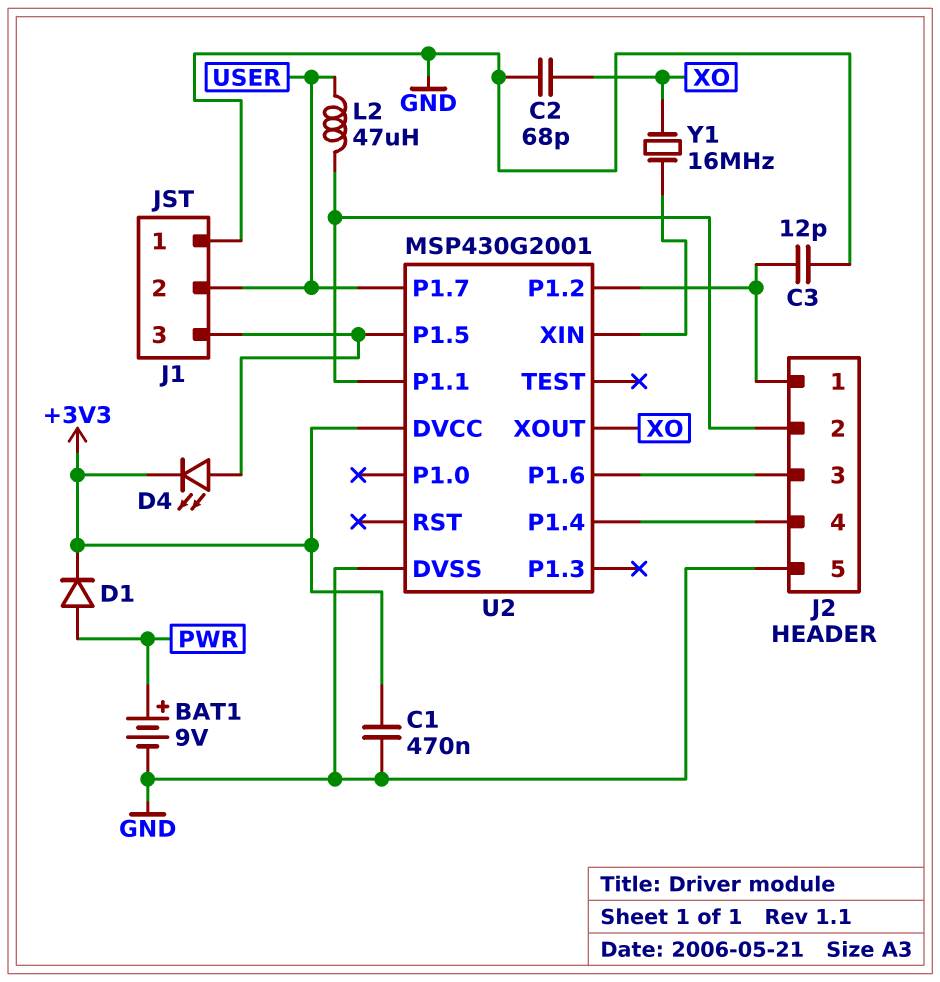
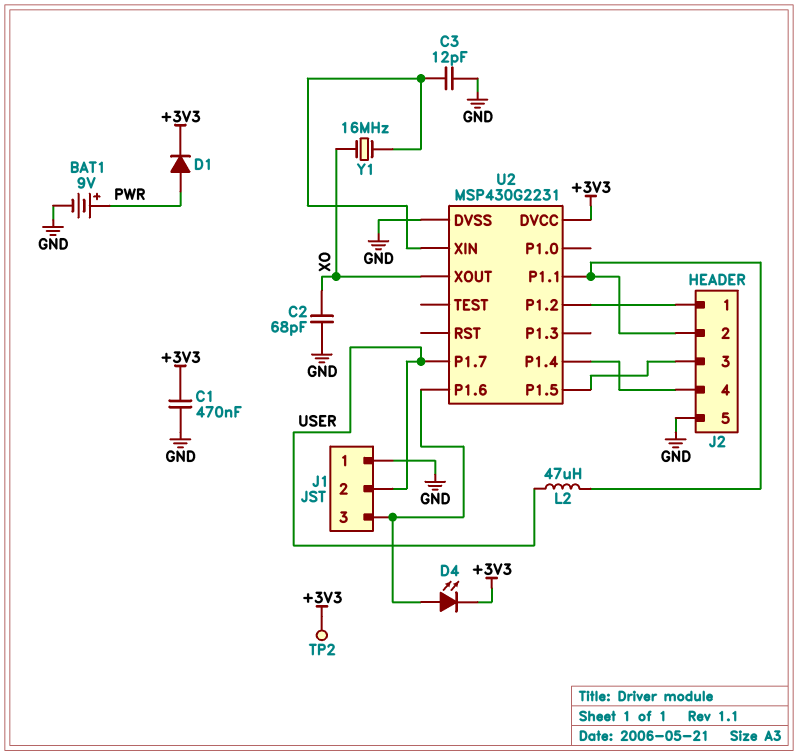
C3: 12pF (GND, J2/1) -> 12pF (GND, U2/XIN)
TP2: none -> test point (+3V3)
U2: MSP430G2001 -> MSP430G2231
U2 pin P1.5: J1/3 -> J2/3
U2 pin P1.6: J2/3 -> J1/3

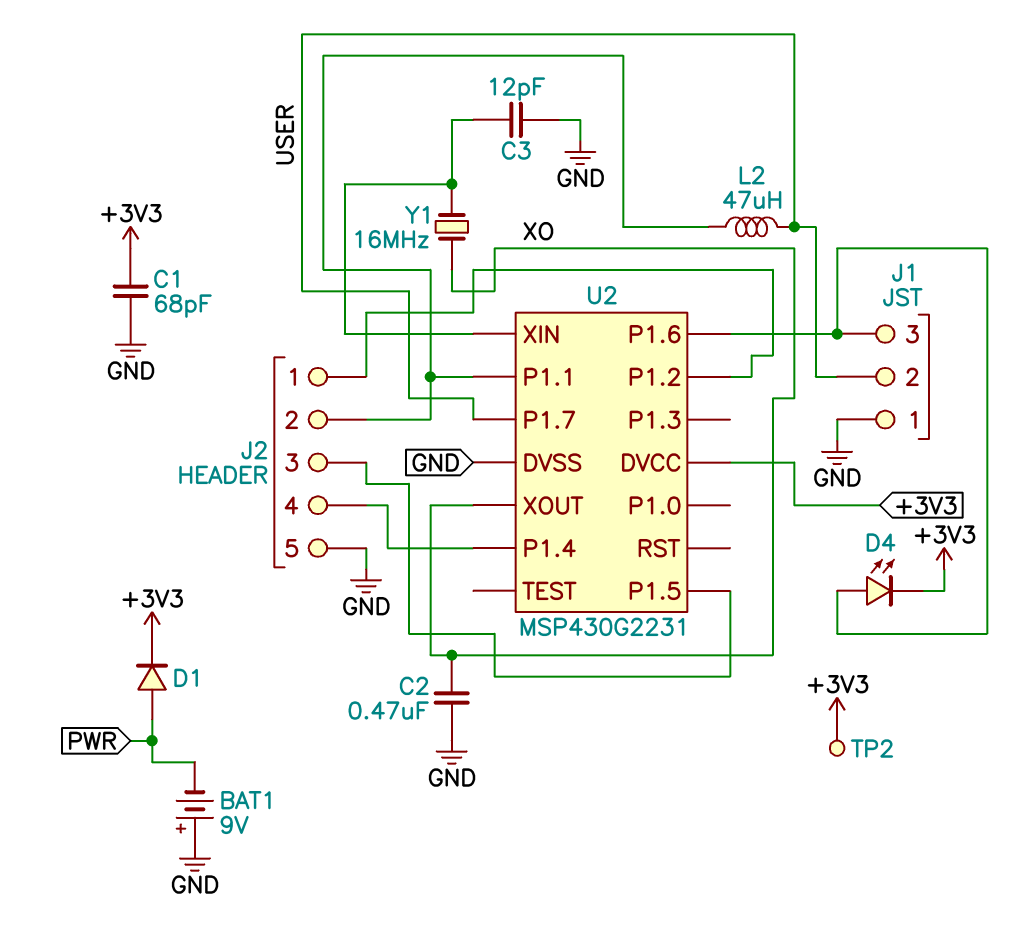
BAT1: 9V (plus PWR, minus GND) -> 9V (plus GND, minus PWR)
C1: 470nF (+3V3, GND) -> 68pF (+3V3, GND)
C2: 68pF (GND, XO) -> 470nF (GND, XO)

